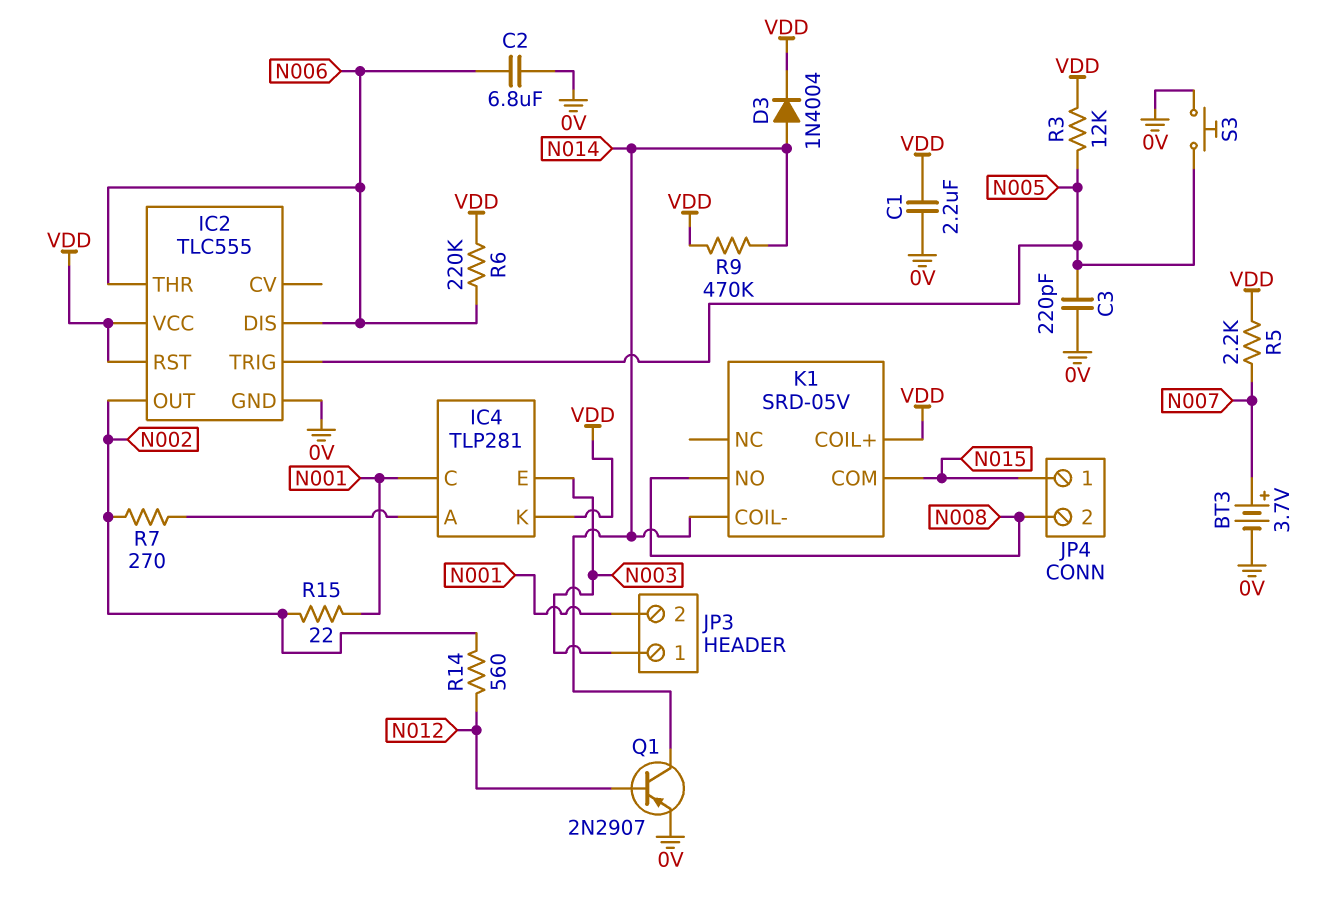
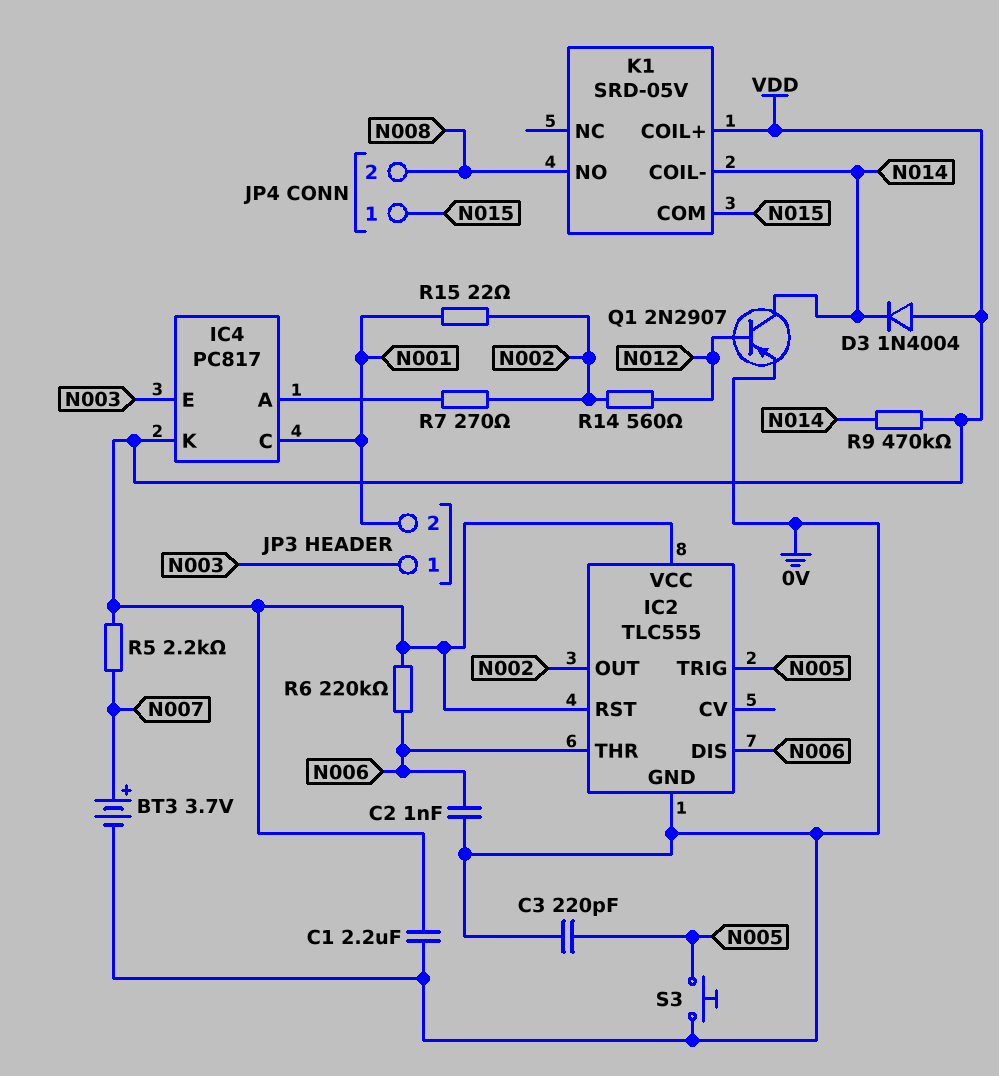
C2: 6.8uF (0V, N006) -> 1nF (0V, N006)
D3: diode 1N4004 (A N014, K VDD) -> diode 1N4004 (A VDD, K N014)
IC4: TLP281 -> PC817
R3: 12k (N005, VDD) -> none

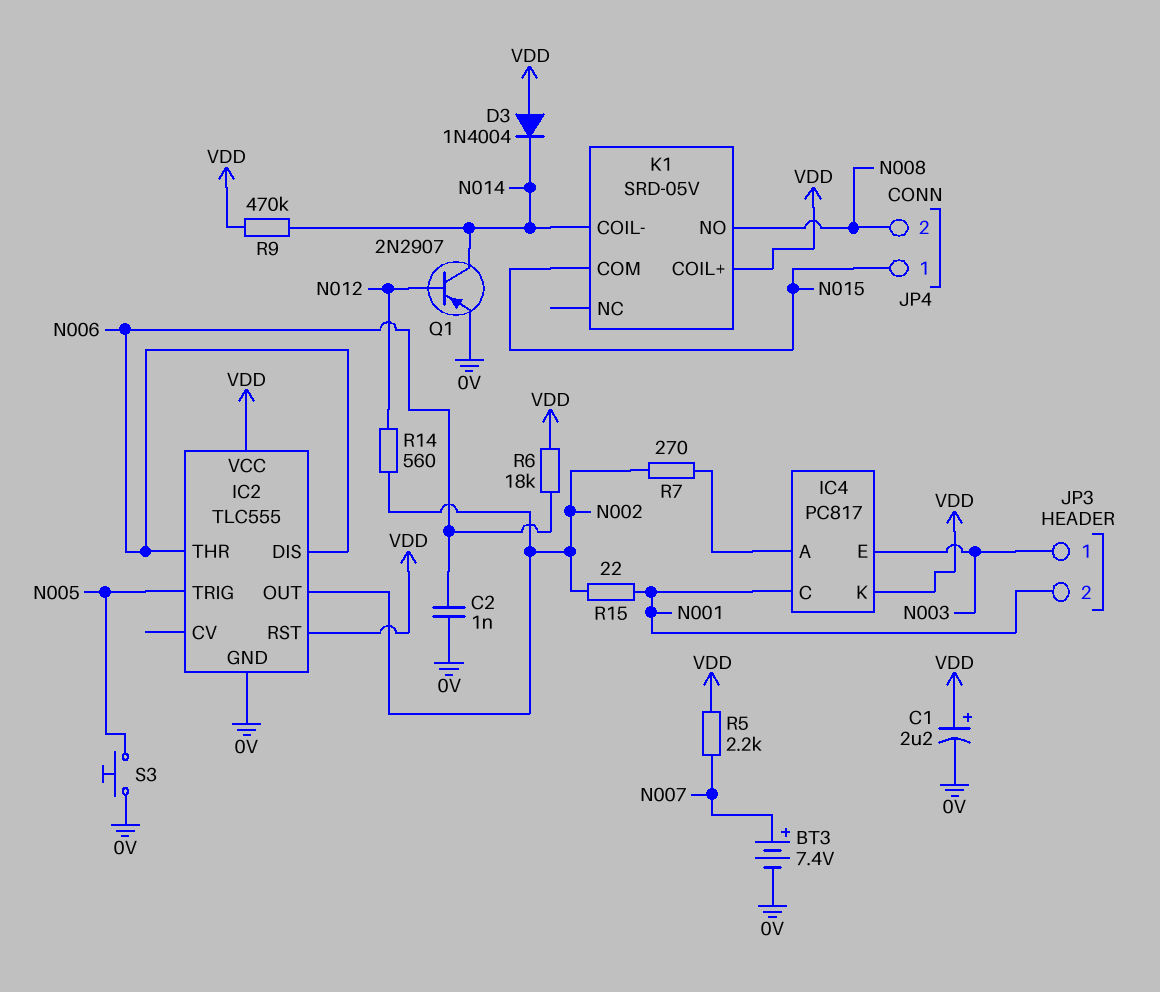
BT3: 3.7V (plus N007, minus 0V) -> 7.4V (plus N007, minus 0V)
C1: 2.2uF (0V, VDD) -> 2.2uF (plus VDD, minus 0V)
C3: 220pF (0V, N005) -> none
R6: 220k (N006, VDD) -> 18k (N006, VDD)

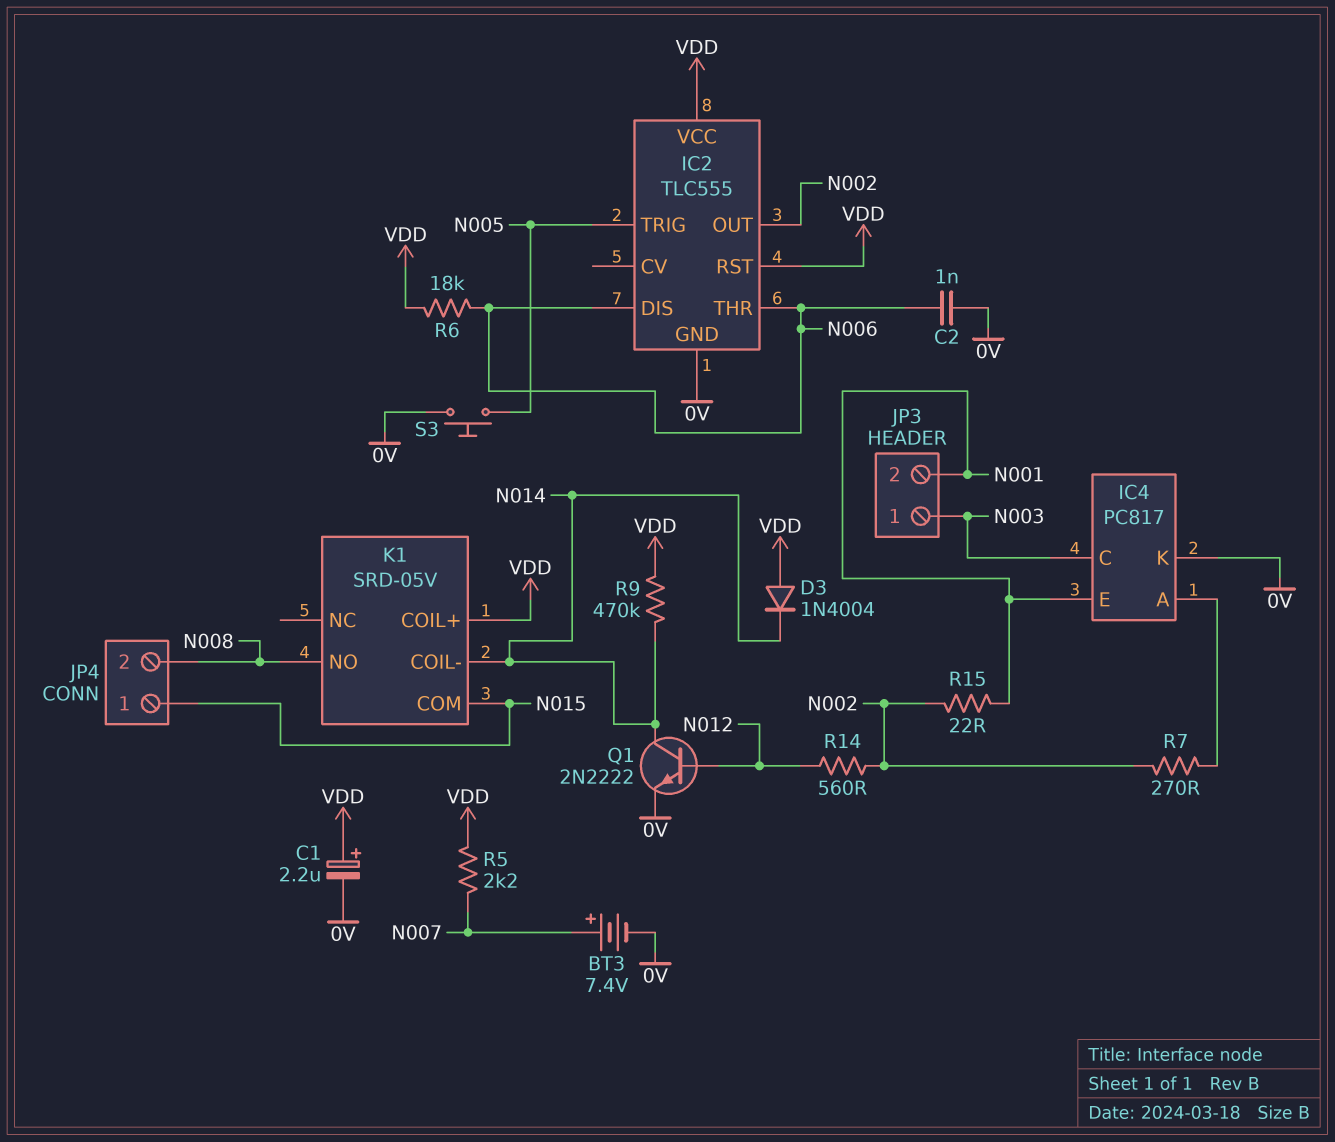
IC4 pin C: N001 -> N003
IC4 pin E: N003 -> N001
IC4 pin K: VDD -> 0V
Q1: PNP 2N2907 (B N012, C N014, E 0V) -> NPN 2N2222 (B N012, C N014, E 0V)

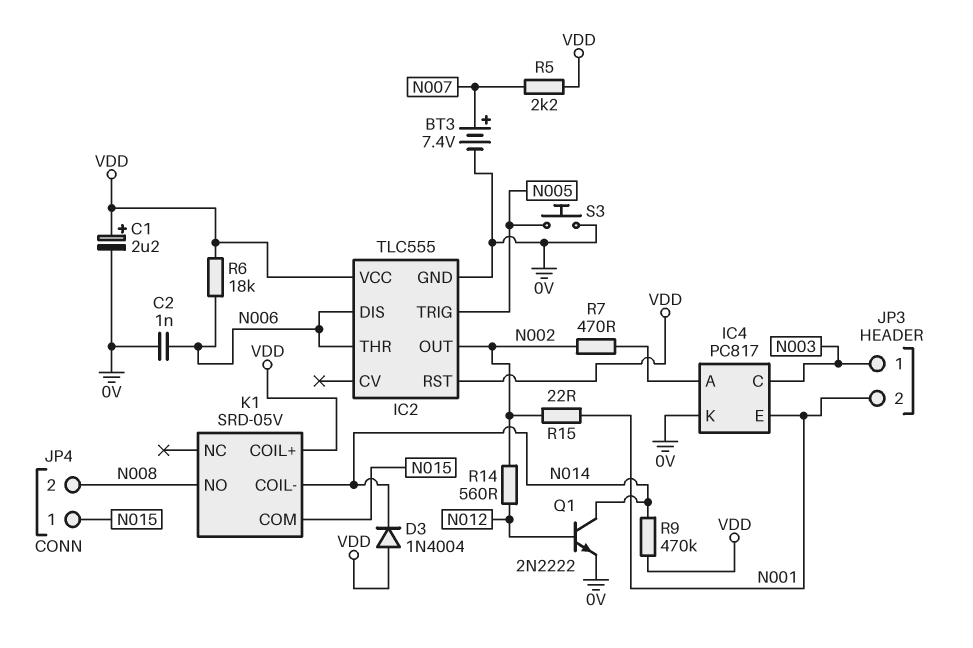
R7: 270 (IC4/A, N002) -> 470 (IC4/A, N002)

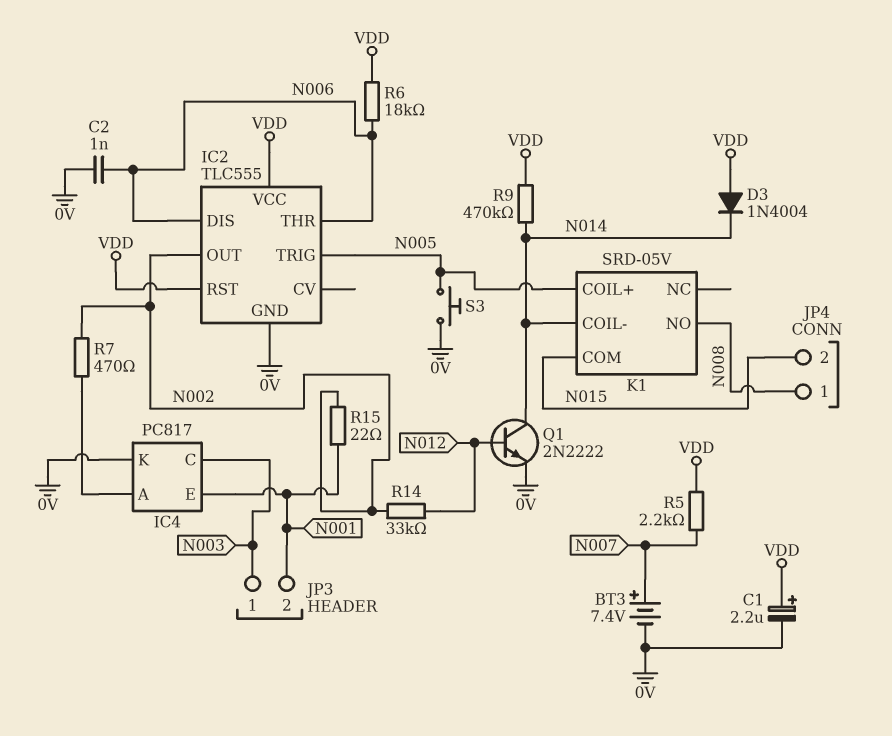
JP4 pin 1: N015 -> N008
JP4 pin 2: N008 -> N015
K1 pin COIL+: VDD -> N005
R14: 560 (N002, N012) -> 33k (N002, N012)

